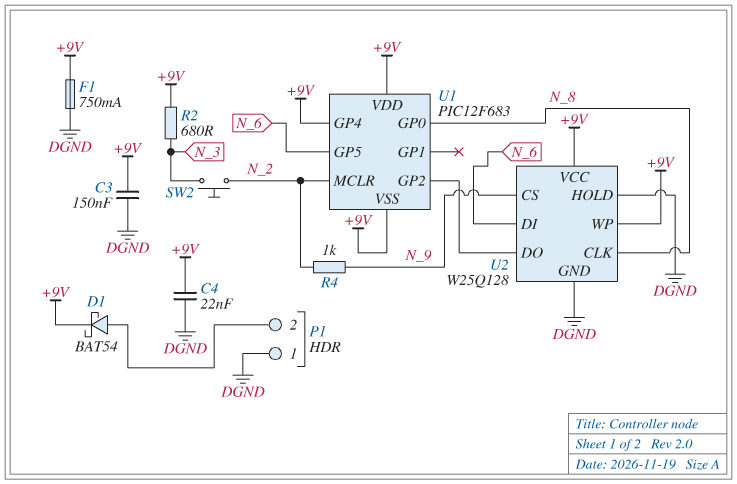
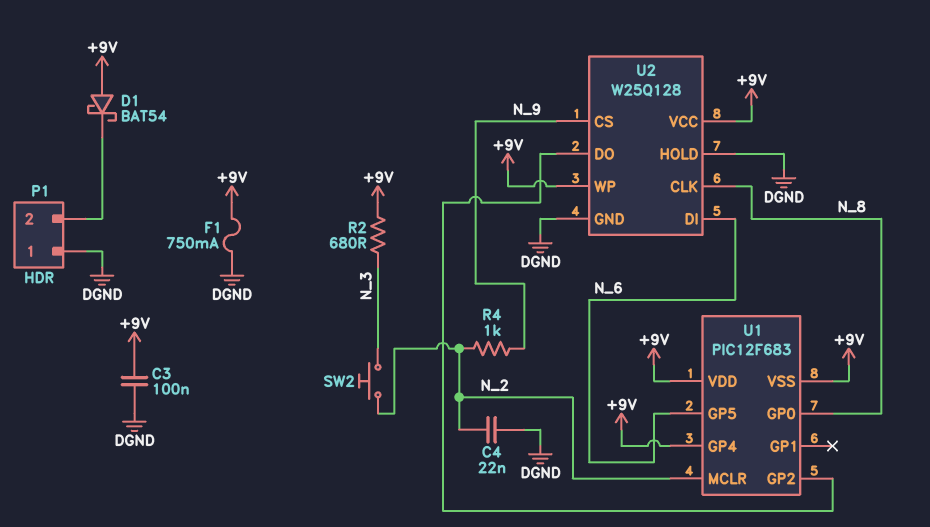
C3: 150nF (+9V, DGND) -> 100nF (+9V, DGND)
C4: 22nF (+9V, DGND) -> 22nF (DGND, N_2)
D1: schottky BAT54 (A P1/2, K +9V) -> schottky BAT54 (A +9V, K P1/2)

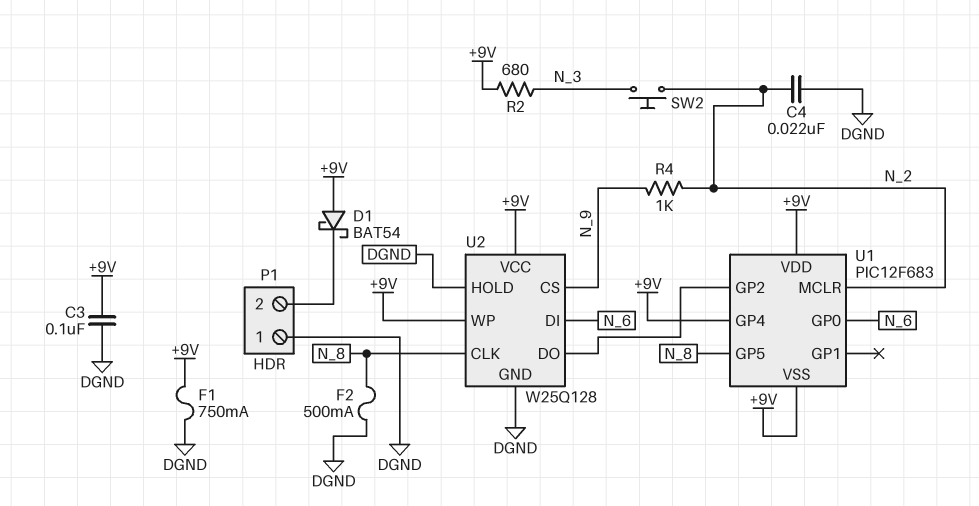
F2: none -> 500mA (DGND, N_8)
U1 pin GP0: N_8 -> N_6
U1 pin GP5: N_6 -> N_8

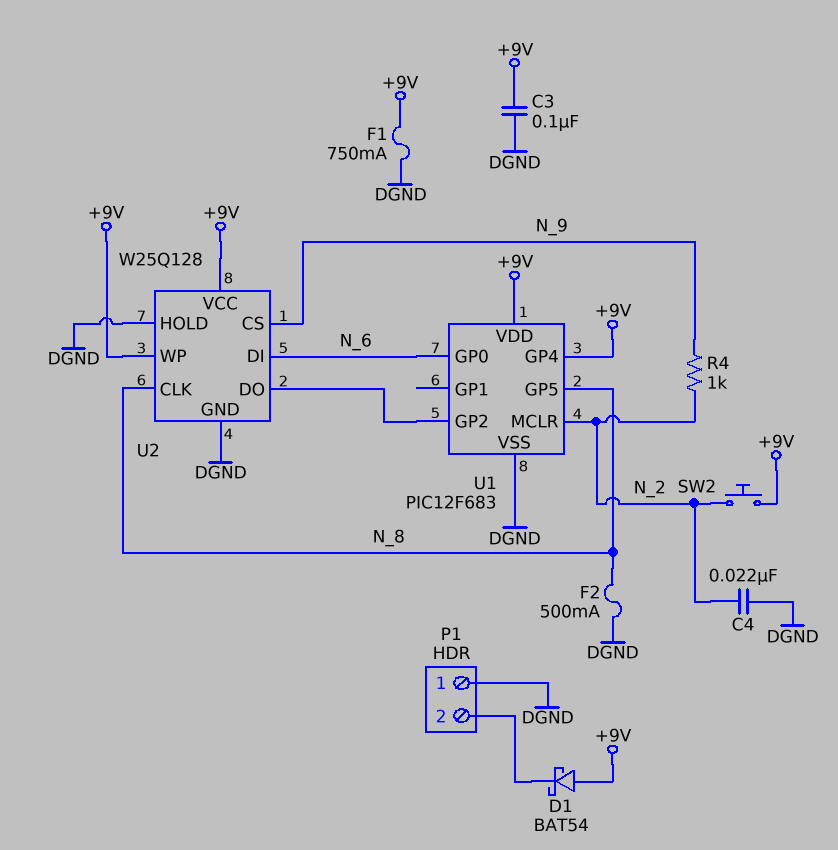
R2: 680 (+9V, N_3) -> none
SW2: button (N_2, N_3) -> button (+9V, N_2)
U1 pin VSS: +9V -> DGND

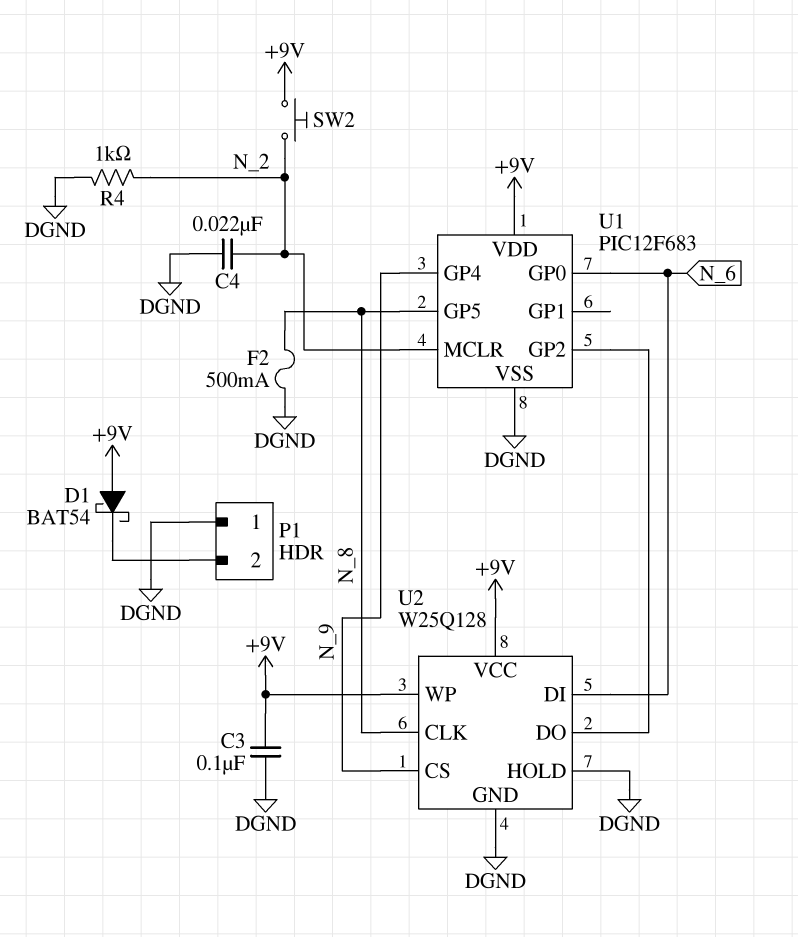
F1: 750mA (+9V, DGND) -> none
R4: 1k (N_2, N_9) -> 1k (DGND, N_2)
U1 pin GP4: +9V -> N_9

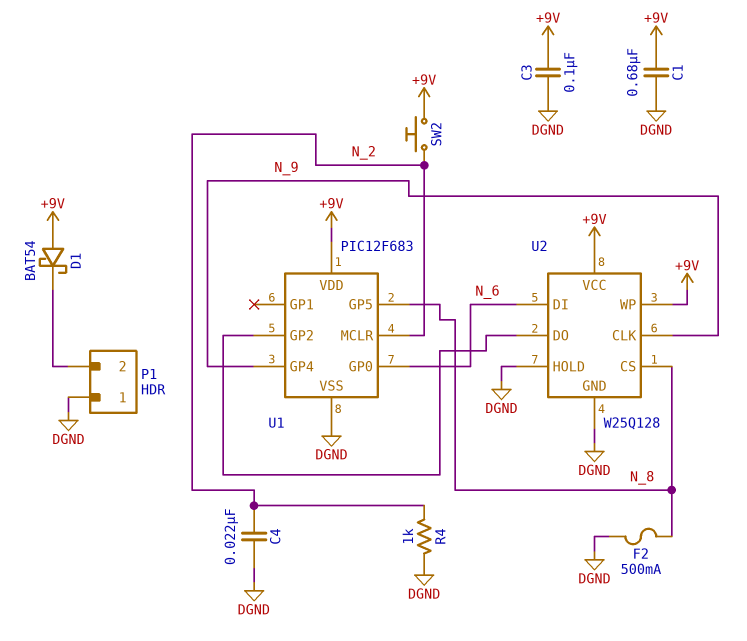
C1: none -> 680nF (+9V, DGND)
U2 pin CLK: N_8 -> N_9
U2 pin CS: N_9 -> N_8

